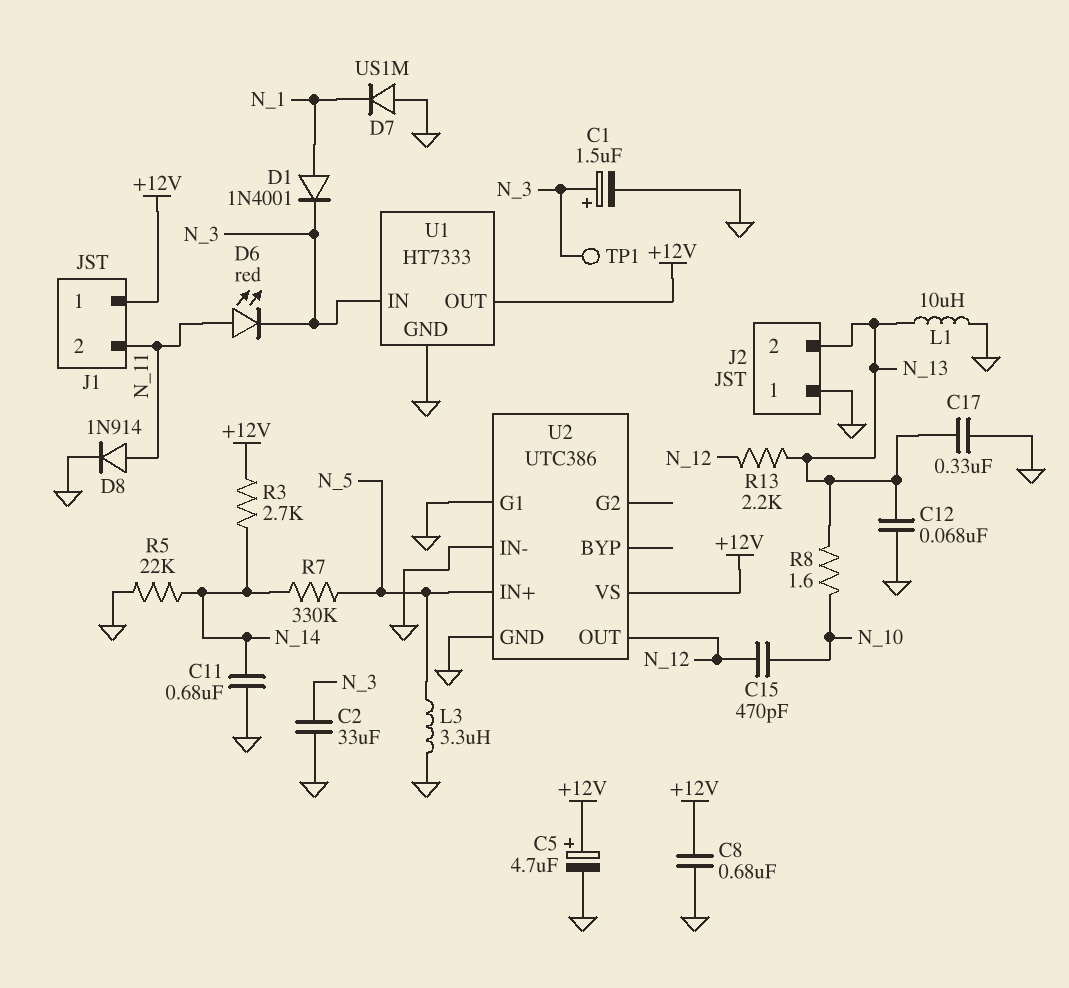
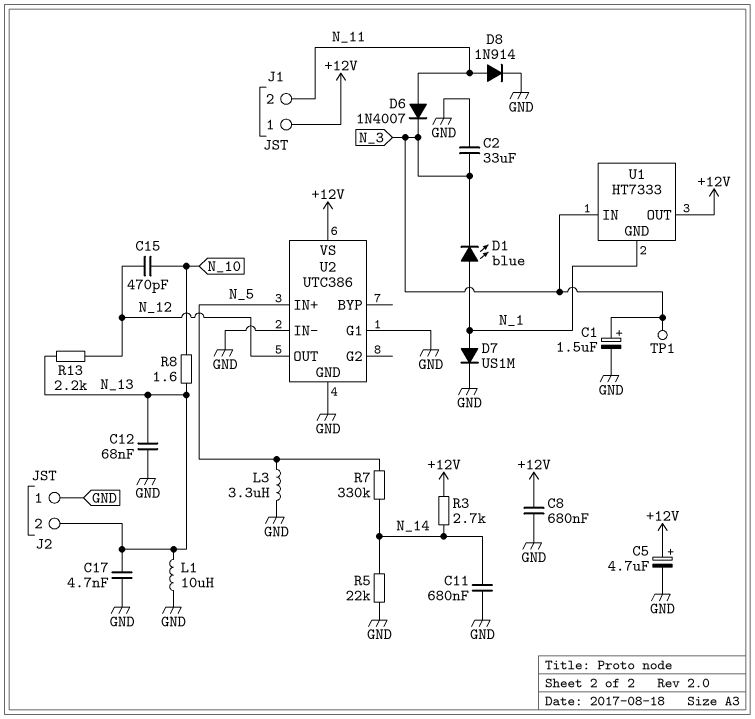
C17: 330nF (GND, N_13) -> 4.7nF (GND, N_13)
D1: diode 1N4001 (A N_1, K N_3) -> LED blue (A N_1, K N_3)
D6: LED red (A N_11, K N_3) -> diode 1N4007 (A N_11, K N_3)
D7: diode US1M (A GND, K N_1) -> diode US1M (A N_1, K GND)
U1 pin GND: GND -> N_1

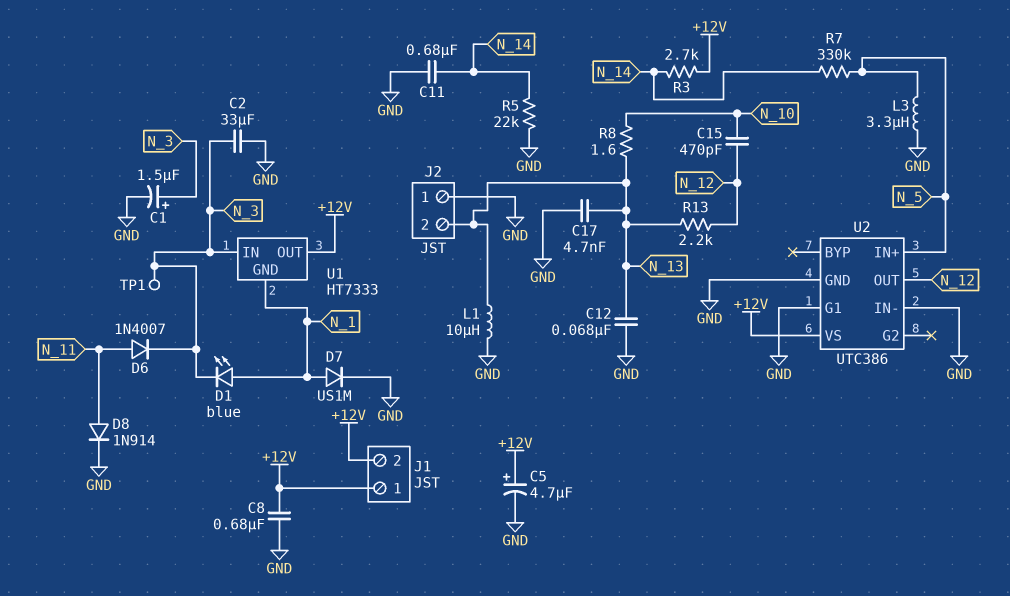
J1 pin 2: N_11 -> +12V

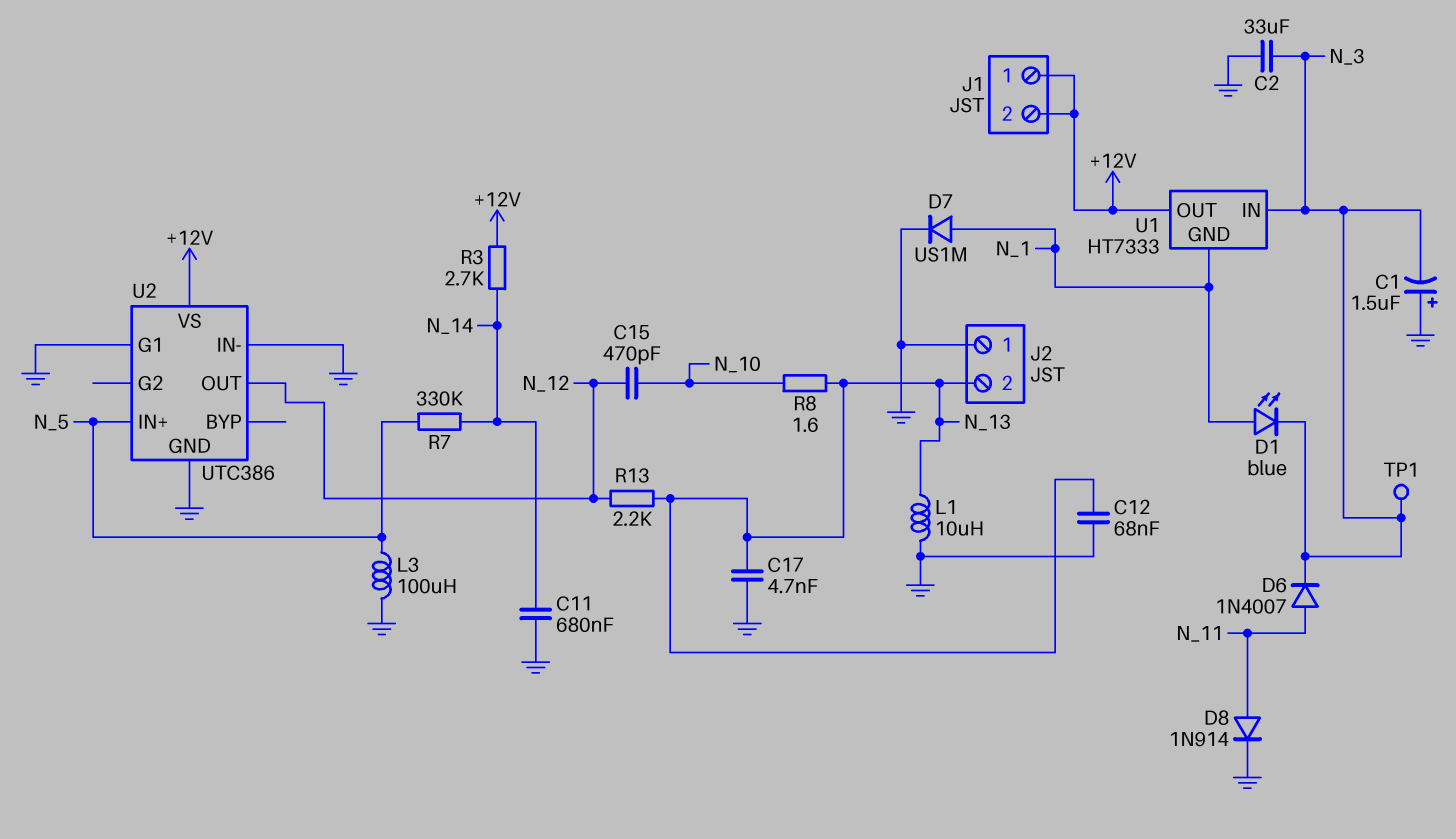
C1: 1.5uF (plus N_3, minus GND) -> 1.5uF (plus GND, minus N_3)
C5: 4.7uF (plus +12V, minus GND) -> none
C8: 680nF (+12V, GND) -> none
L3: 3.3uH (GND, N_5) -> 100uH (GND, N_5)
R5: 22k (GND, N_14) -> none

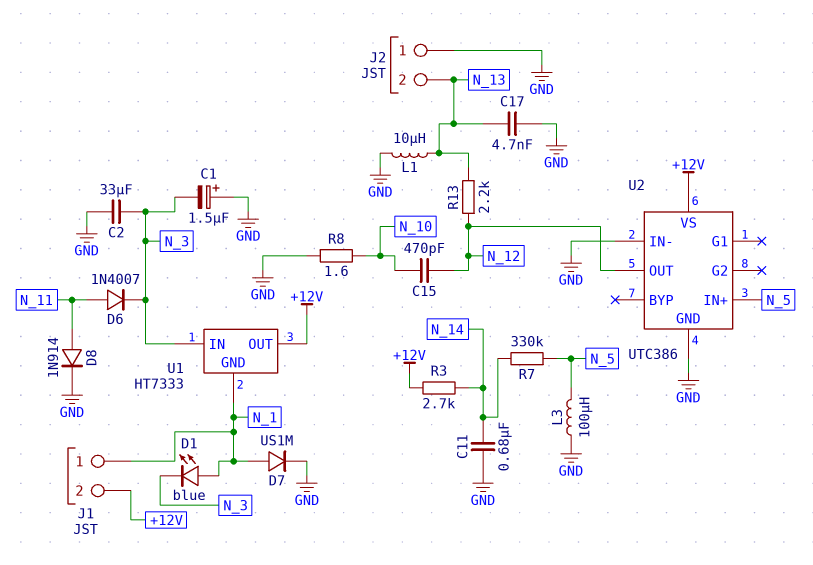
C12: 68nF (GND, N_13) -> none
J1 pin 1: +12V -> N_1
R8: 1.6 (N_10, N_13) -> 1.6 (GND, N_10)
TP1: test point (N_3) -> none
U2 pin G1: GND -> none

